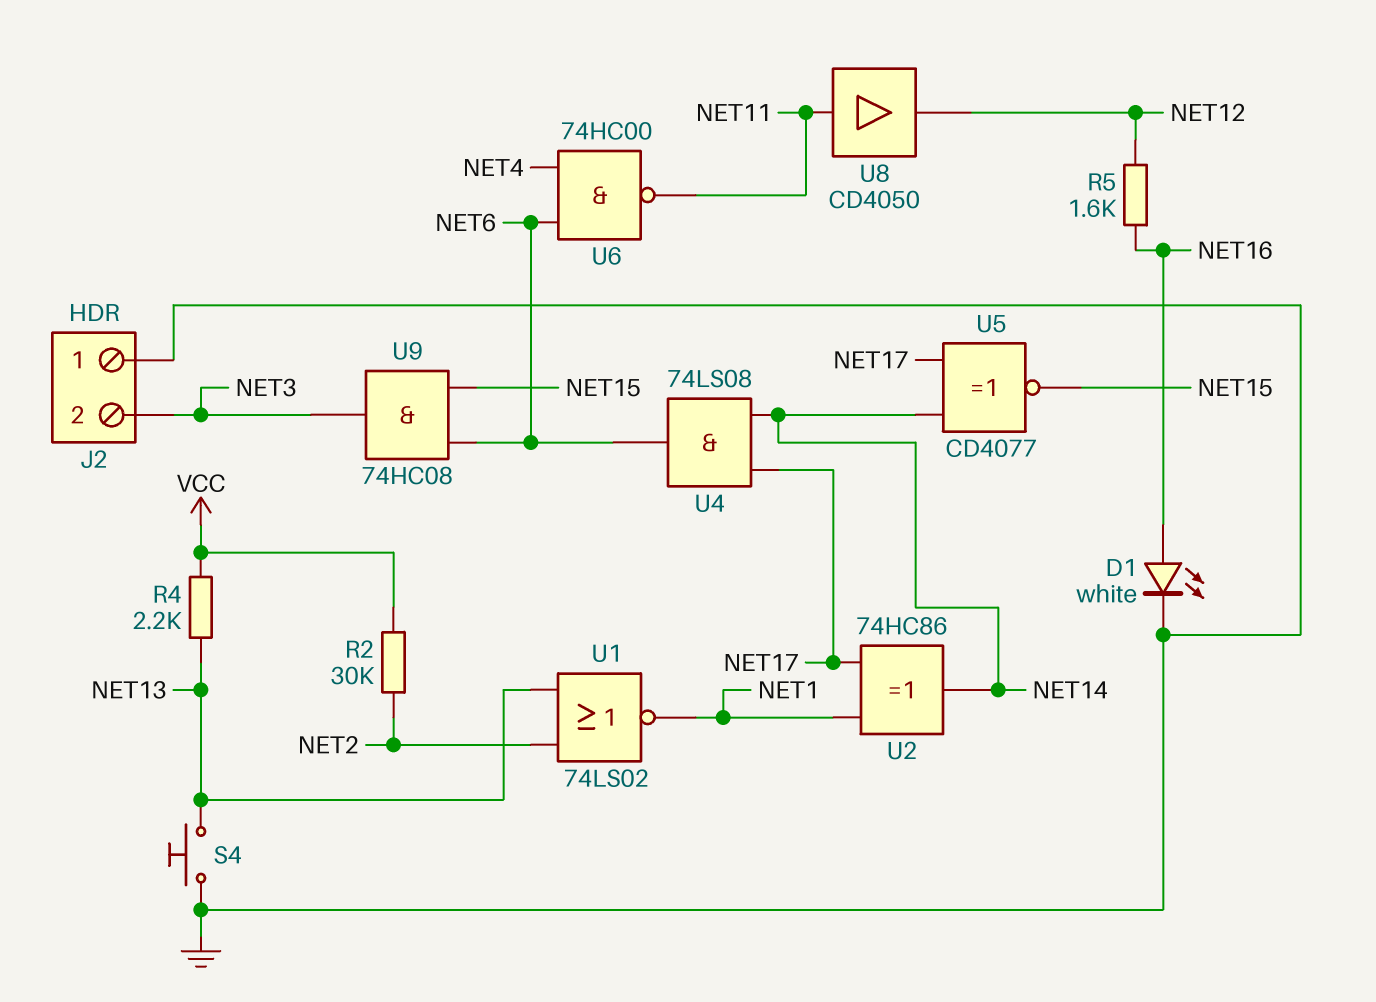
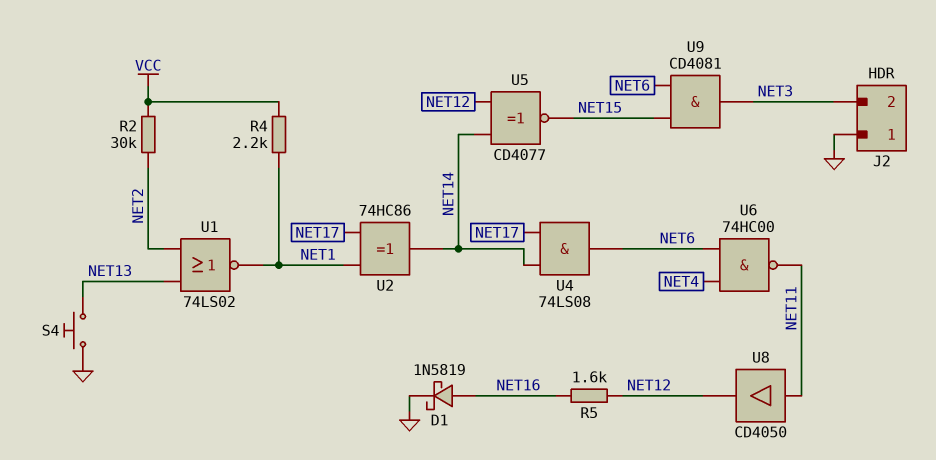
D1: LED white (A NET16, K GND) -> schottky 1N5819 (A NET16, K GND)
R4: 2.2k (NET13, VCC) -> 2.2k (NET1, VCC)
U5: XNOR CD4077 (in NET14, in NET17, out NET15) -> XNOR CD4077 (in NET12, in NET14, out NET15)
U9: AND 74HC08 (in NET6, in NET15, out NET3) -> AND CD4081 (in NET6, in NET15, out NET3)

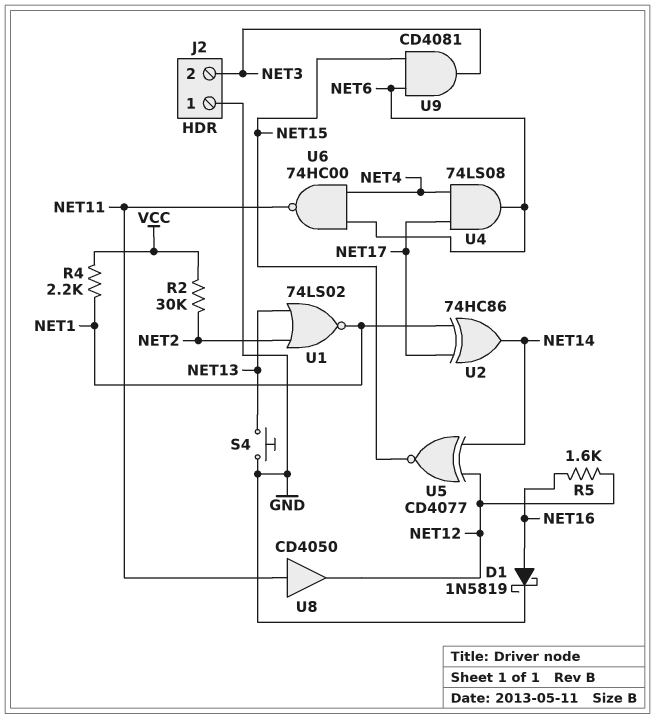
U4: AND 74LS08 (in NET14, in NET17, out NET6) -> AND 74LS08 (in NET4, in NET17, out NET6)

